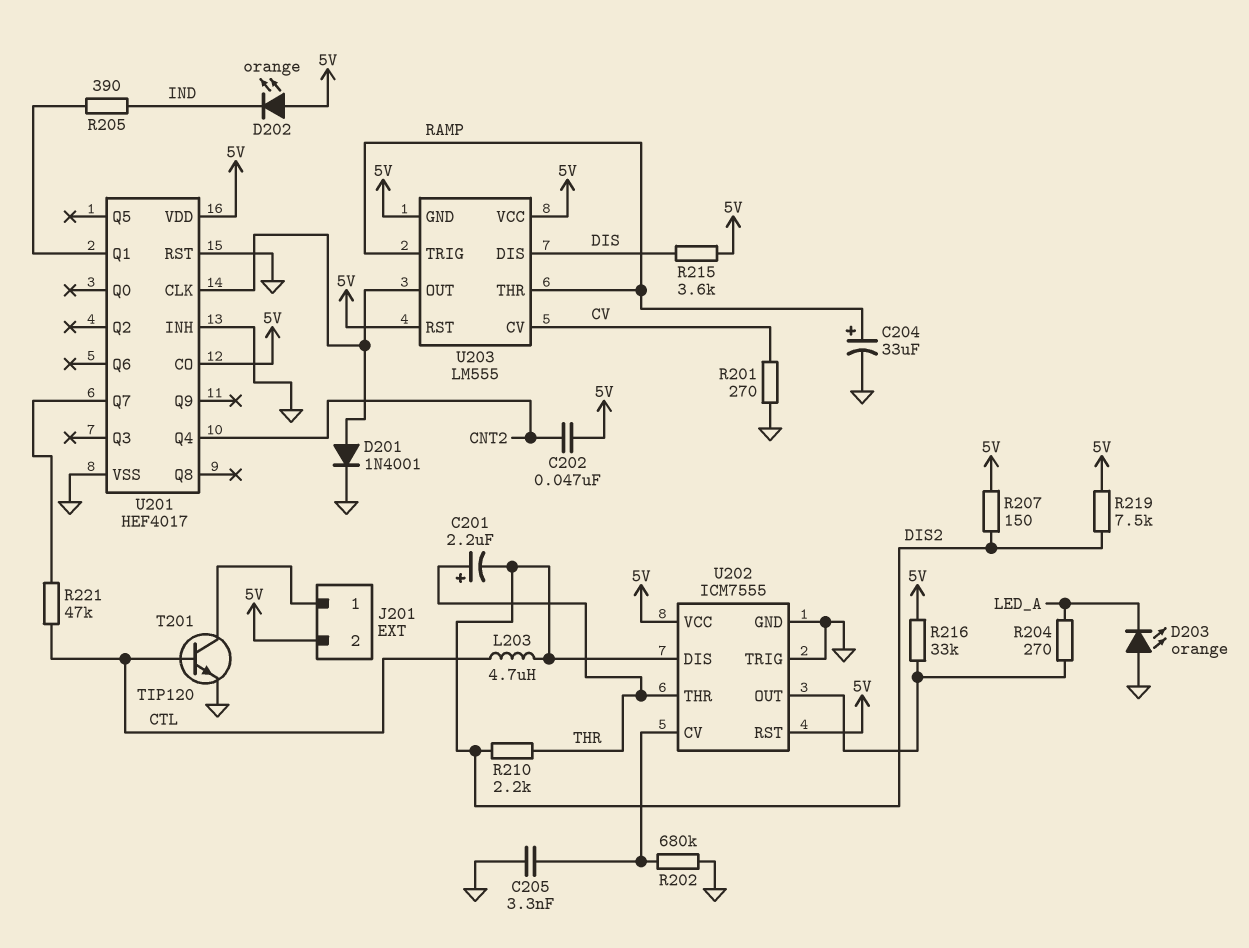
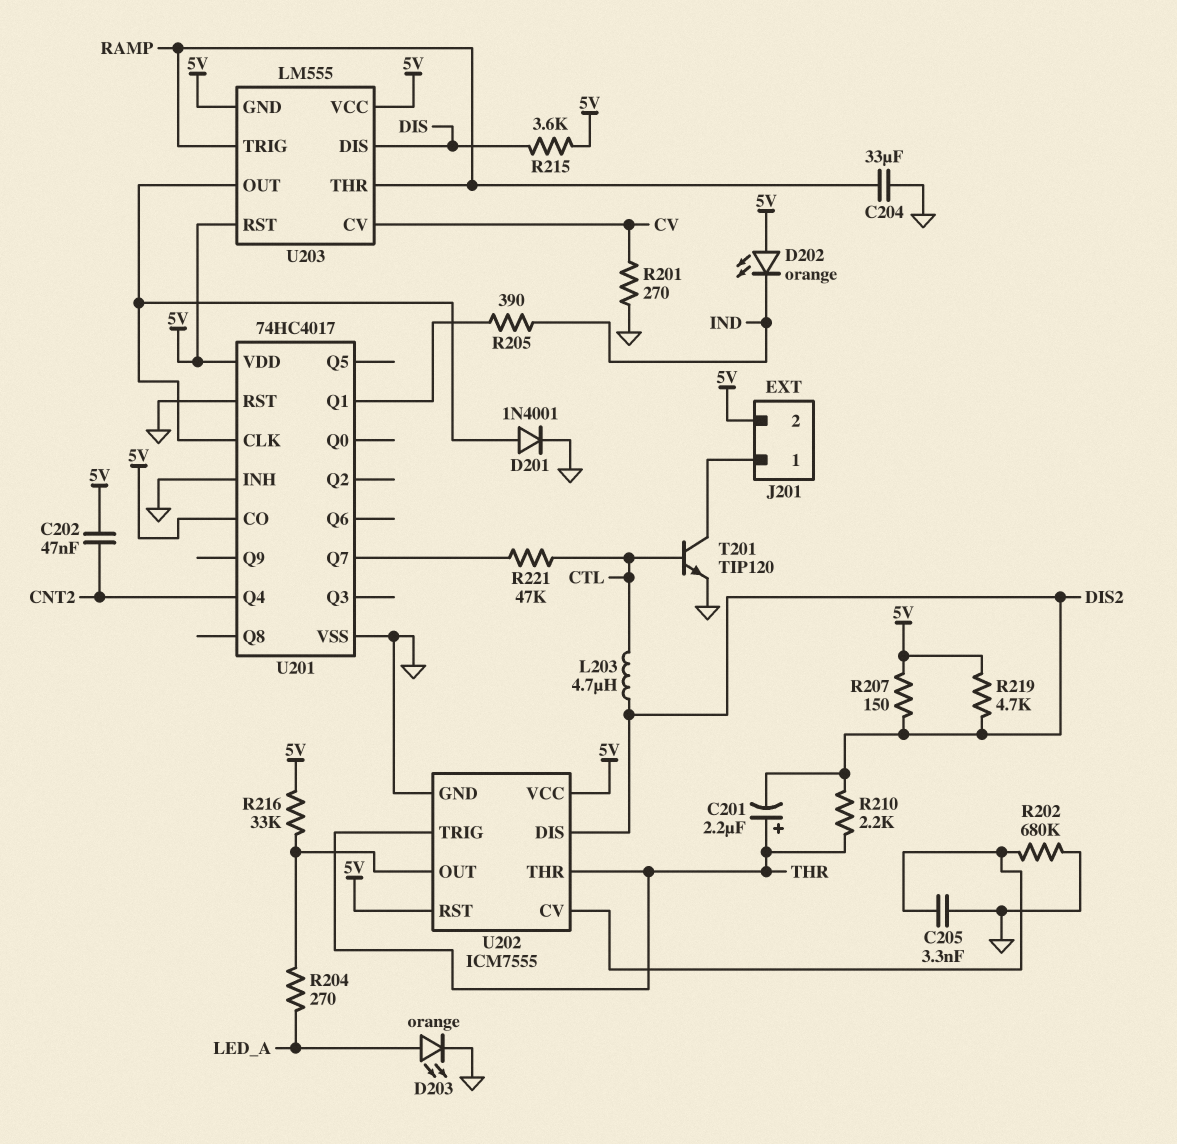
C204: 33uF (plus RAMP, minus GND) -> 33uF (GND, RAMP)
D203: LED orange (A GND, K LED_A) -> LED orange (A LED_A, K GND)
R219: 7.5k (5V, DIS2) -> 4.7k (5V, DIS2)
U201: HEF4017 -> 74HC4017
U202 pin TRIG: GND -> THR

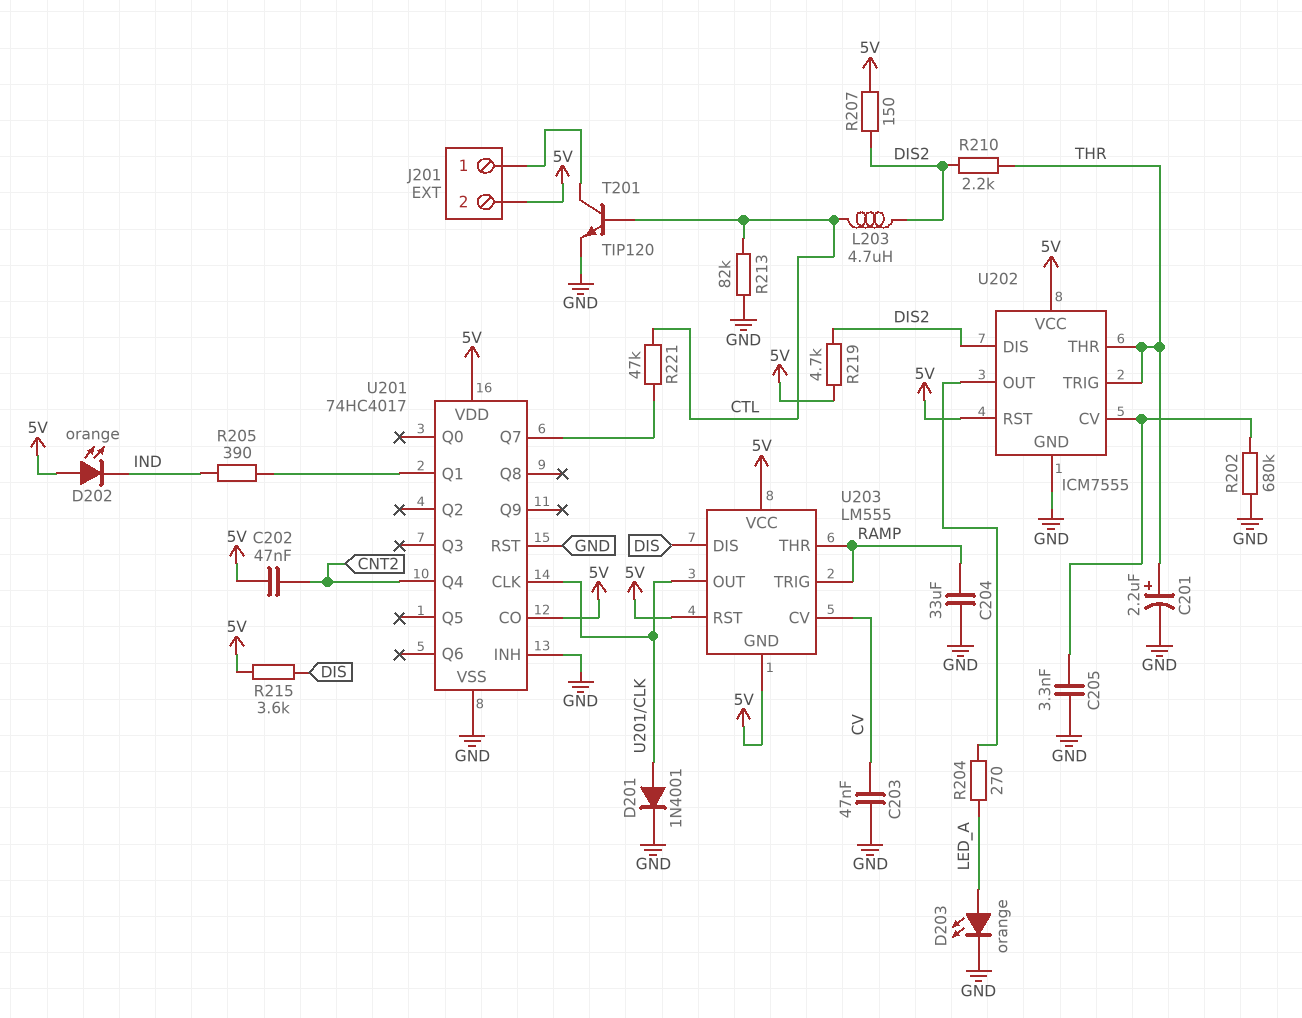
C201: 2.2uF (plus THR, minus DIS2) -> 2.2uF (plus THR, minus GND)
C203: none -> 47nF (CV, GND)
R201: 270 (CV, GND) -> none
R213: none -> 82k (CTL, GND)
R216: 33k (5V, U202/OUT) -> none

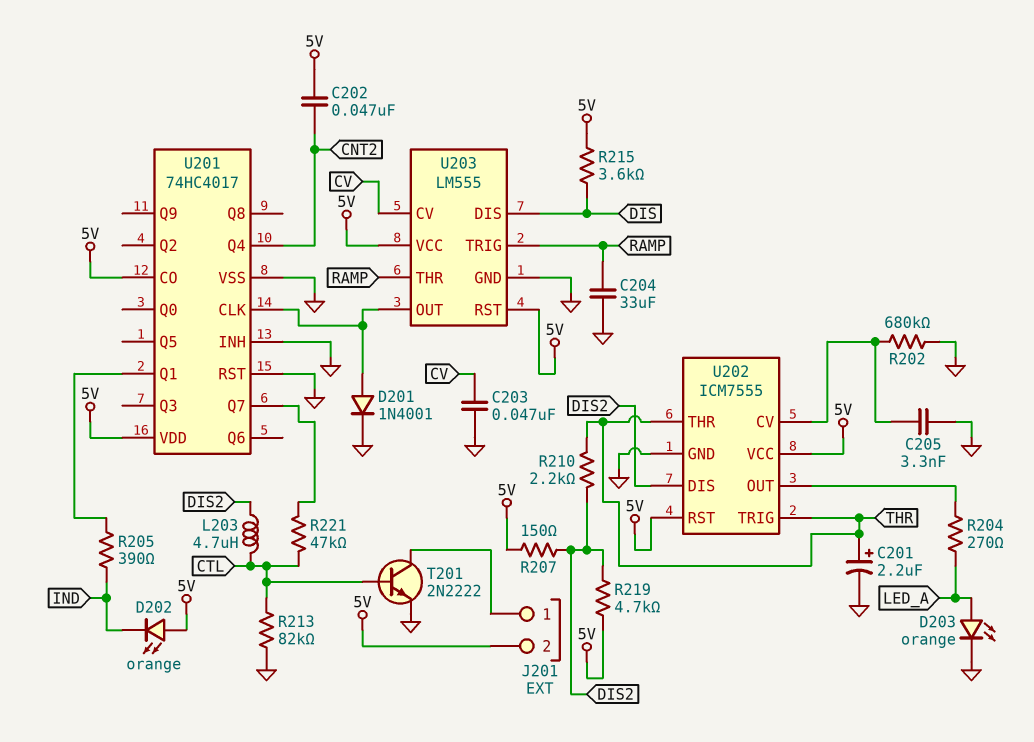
T201: NPN TIP120 (B CTL, C J201/1, E GND) -> NPN 2N2222 (B CTL, C J201/1, E GND)
U203 pin GND: 5V -> GND

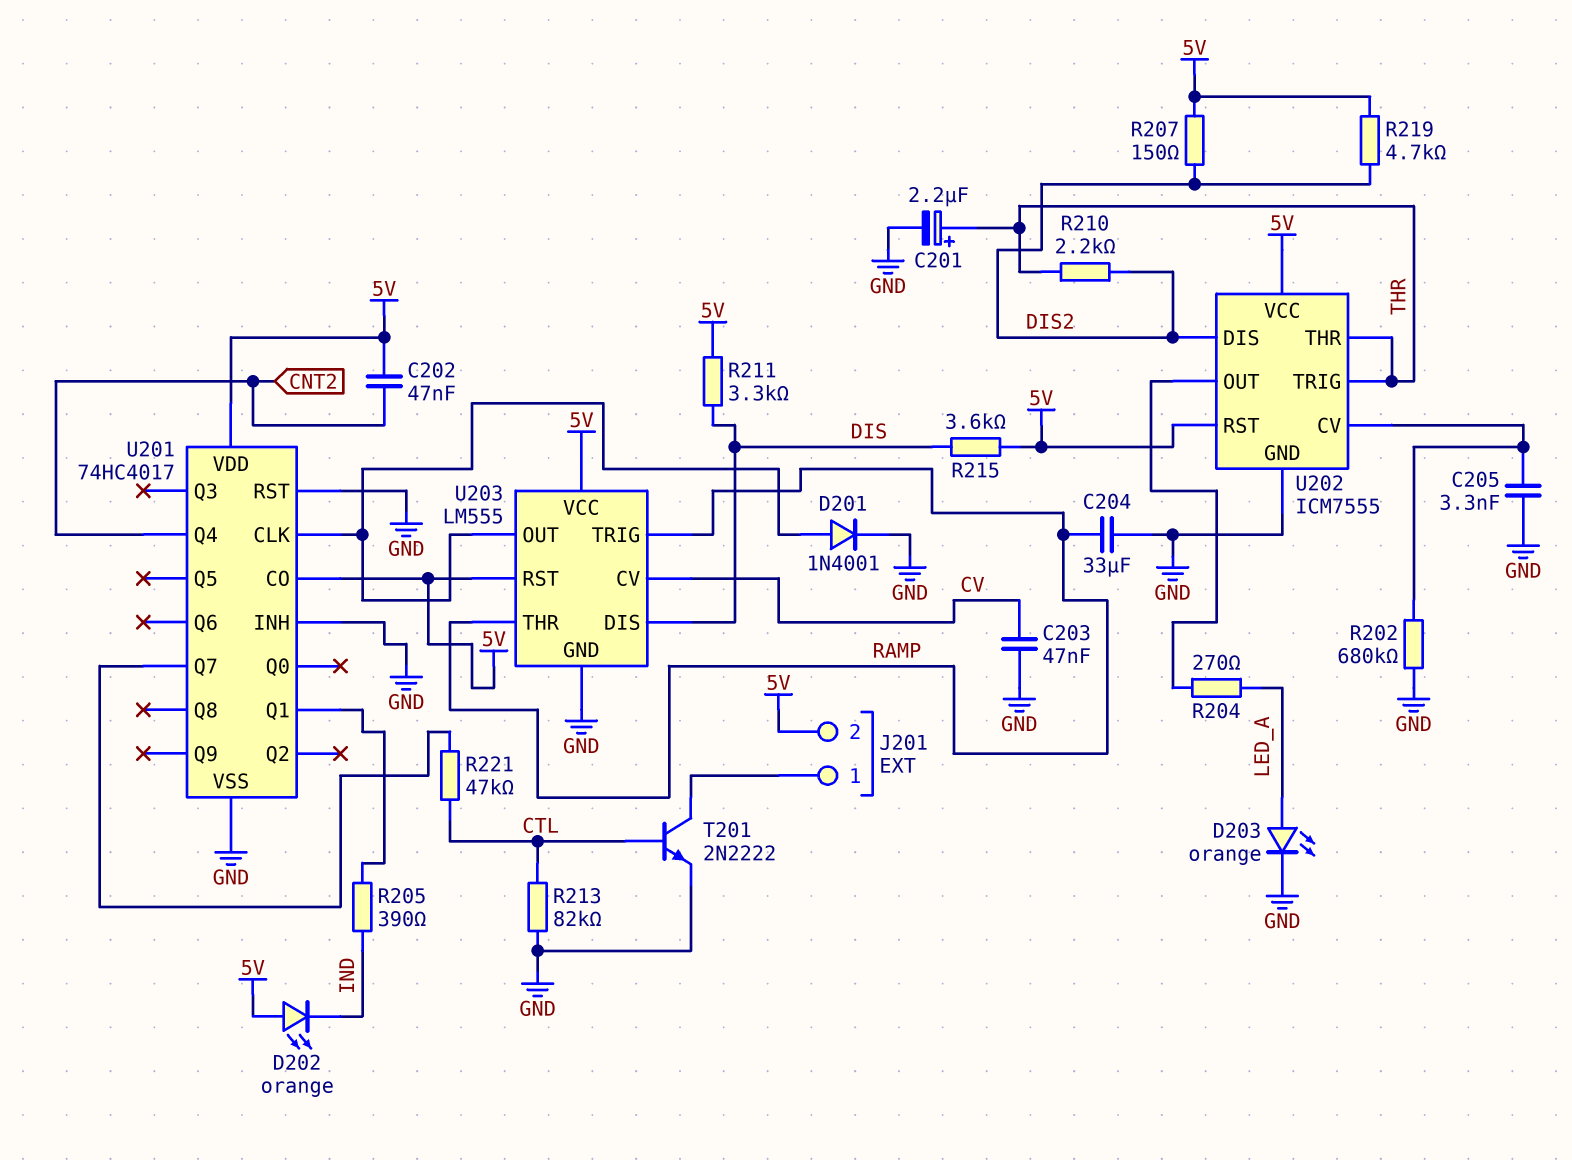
L203: 4.7uH (CTL, DIS2) -> none
R211: none -> 3.3k (5V, DIS)

